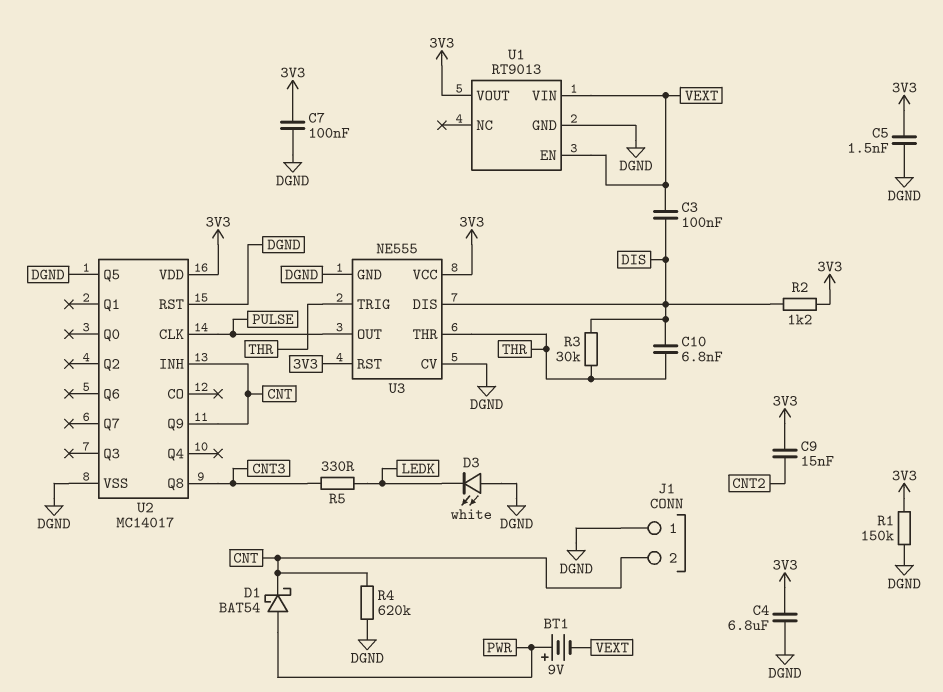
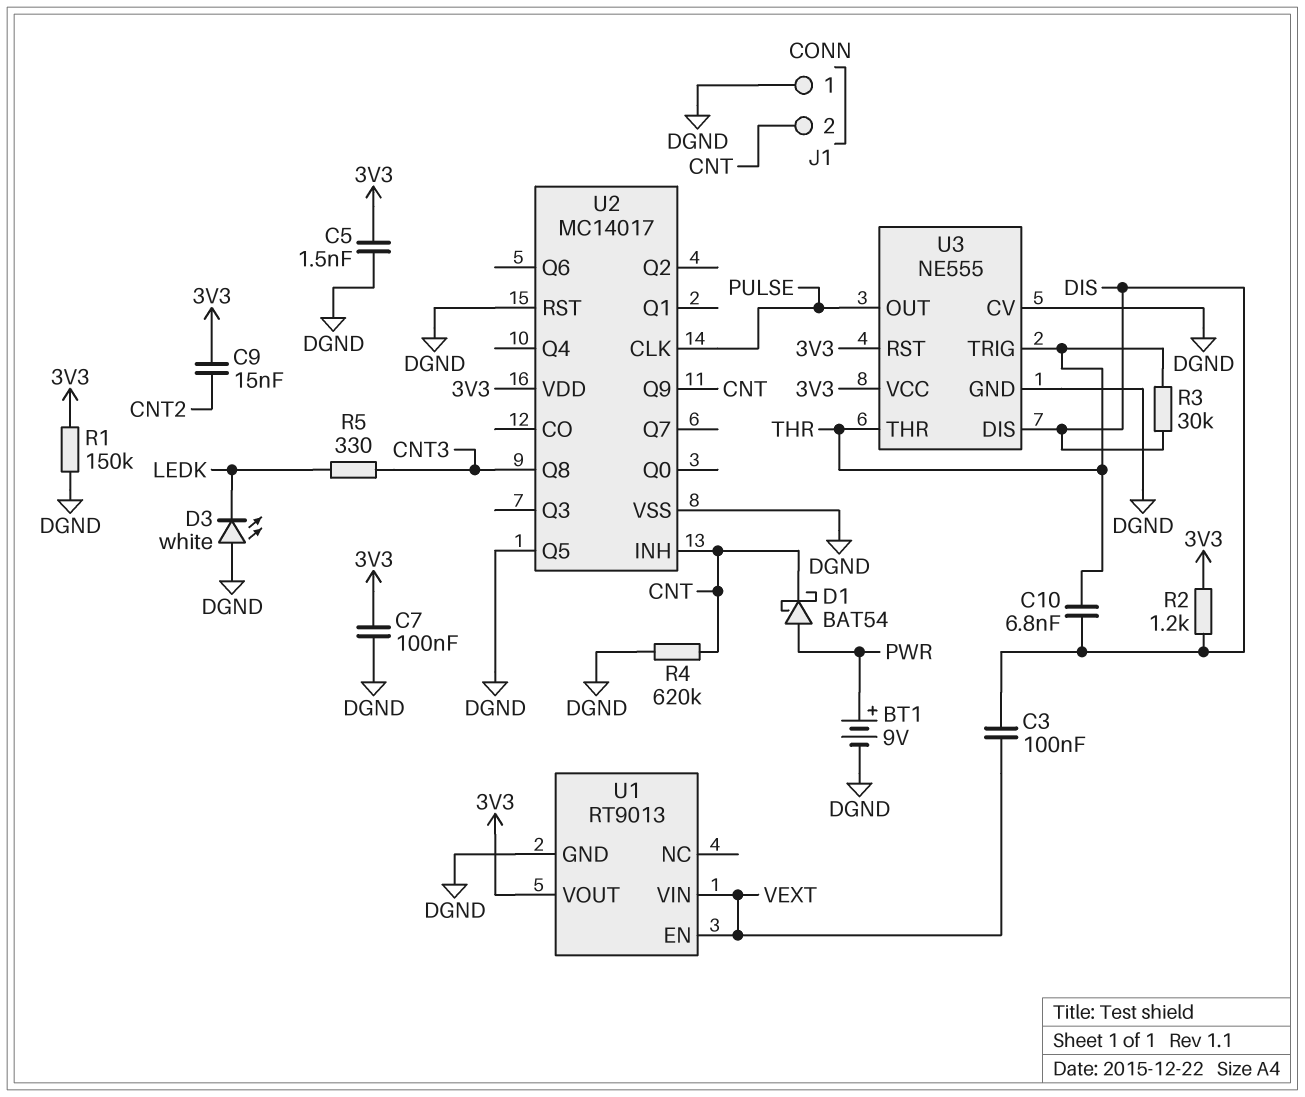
BT1: 9V (plus PWR, minus VEXT) -> 9V (plus PWR, minus DGND)
C4: 6.8uF (3V3, DGND) -> none

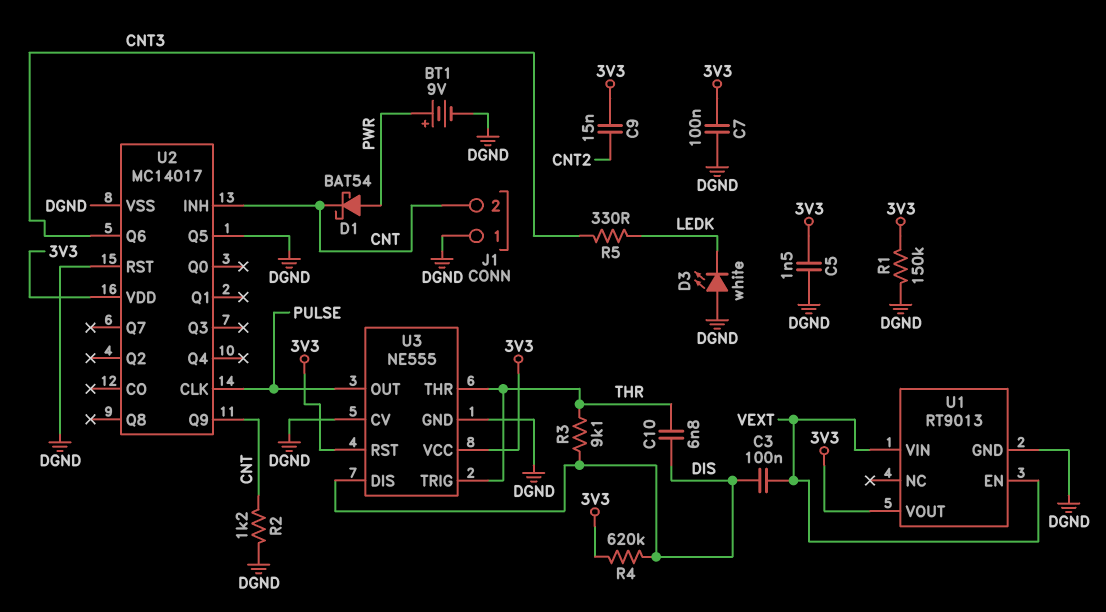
R2: 1.2k (3V3, DIS) -> 1.2k (CNT, DGND)
R3: 30k (DIS, THR) -> 9.1k (DIS, THR)
R4: 620k (CNT, DGND) -> 620k (3V3, DIS)
U2 pin Q6: none -> CNT3
U2 pin Q8: CNT3 -> none

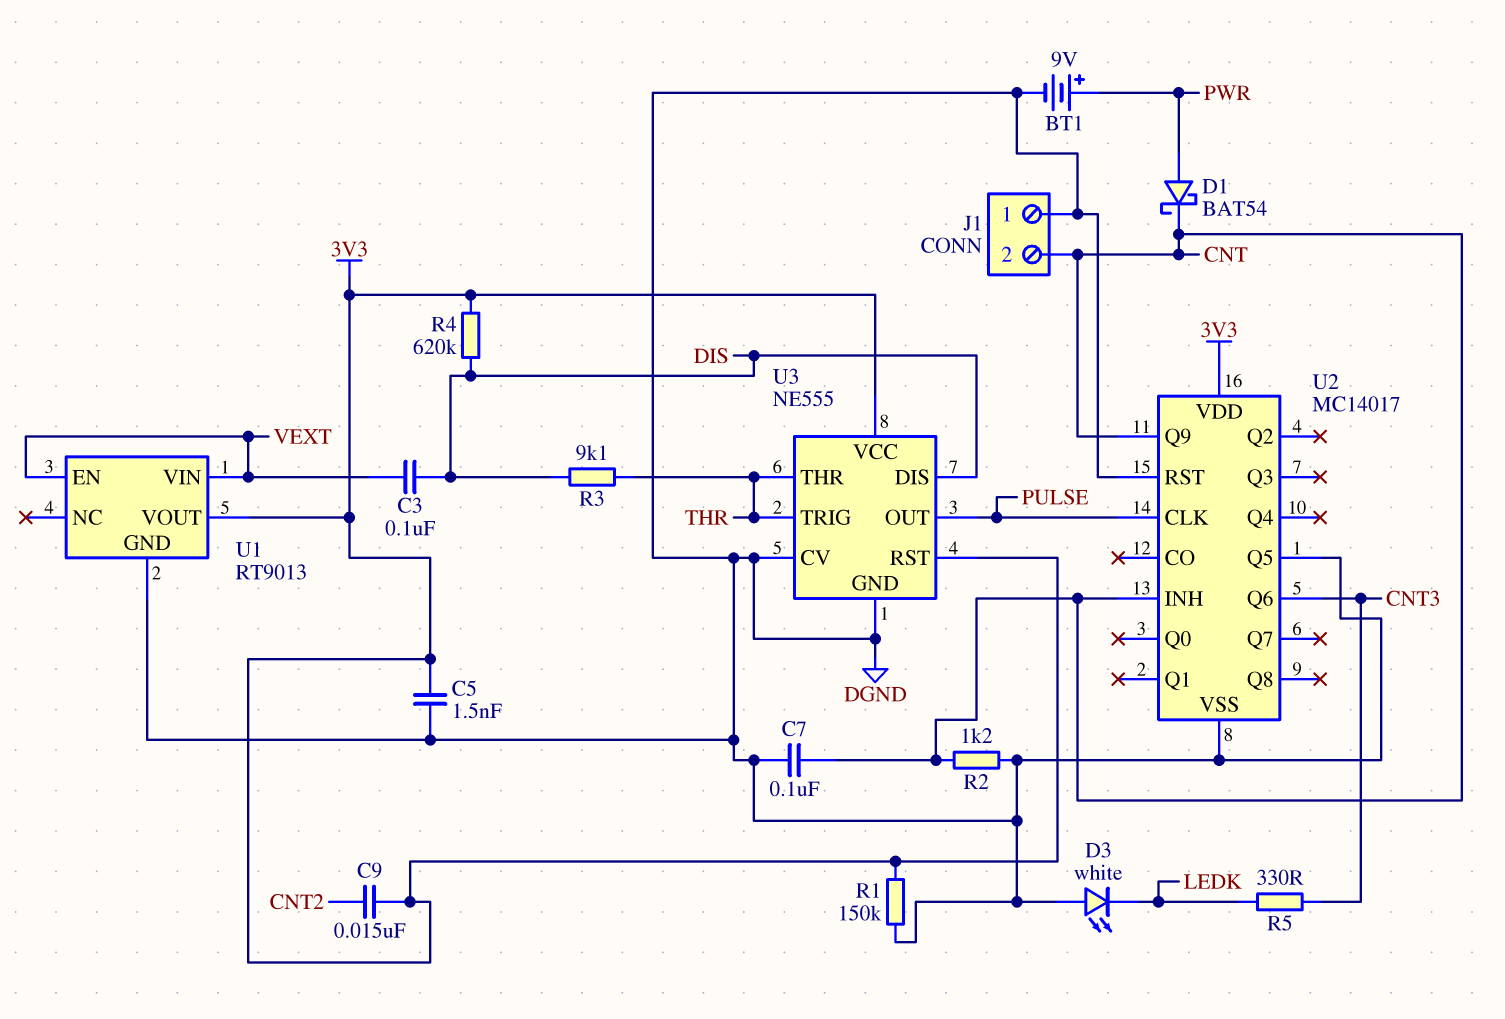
C7: 100nF (3V3, DGND) -> 100nF (CNT, DGND)
C10: 6.8nF (DIS, THR) -> none

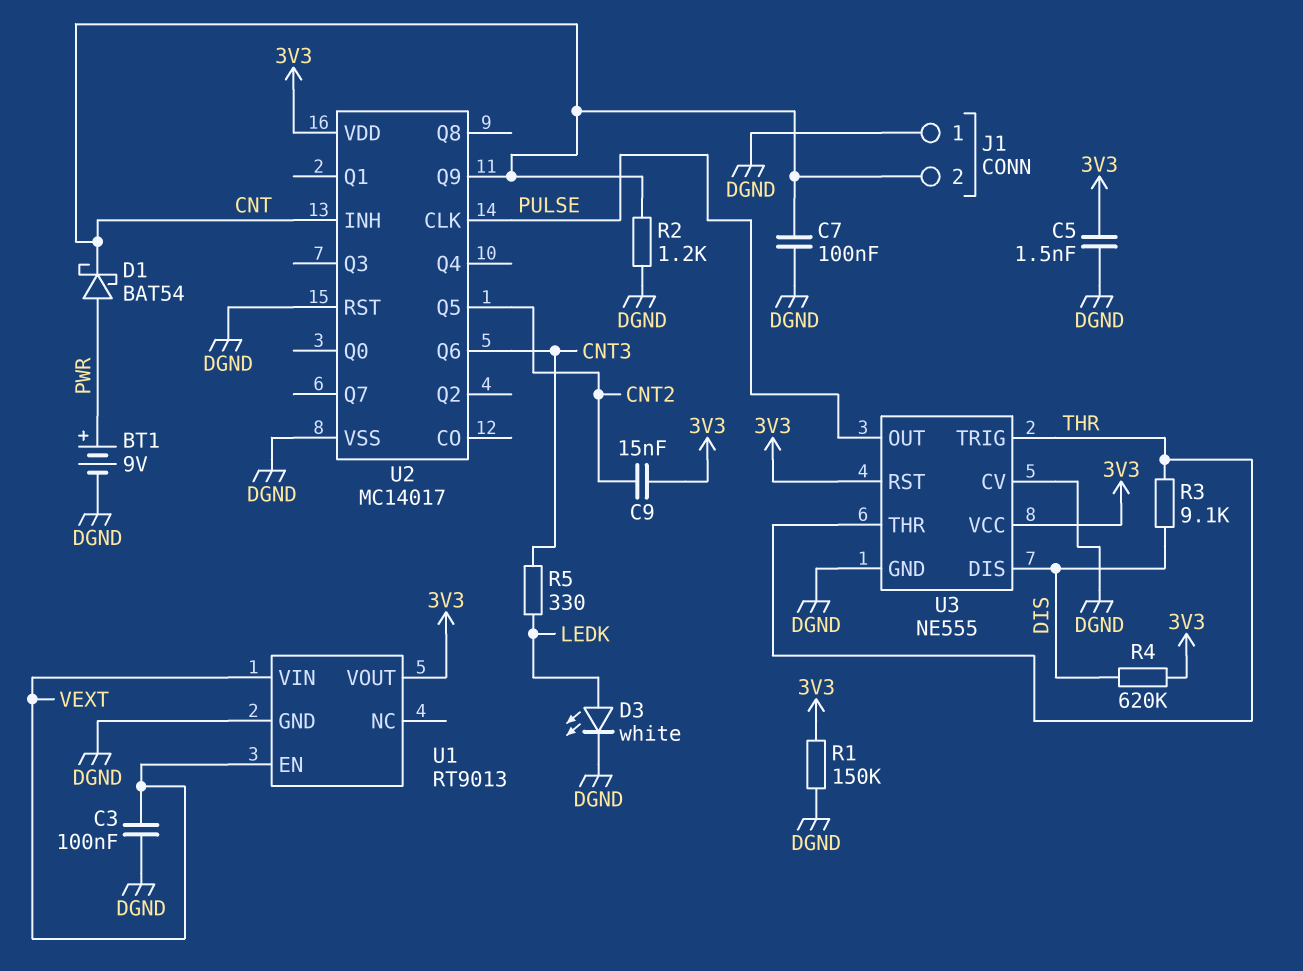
C3: 100nF (DIS, VEXT) -> 100nF (DGND, VEXT)
D3: LED white (A DGND, K LEDK) -> LED white (A LEDK, K DGND)
U2 pin Q5: DGND -> CNT2

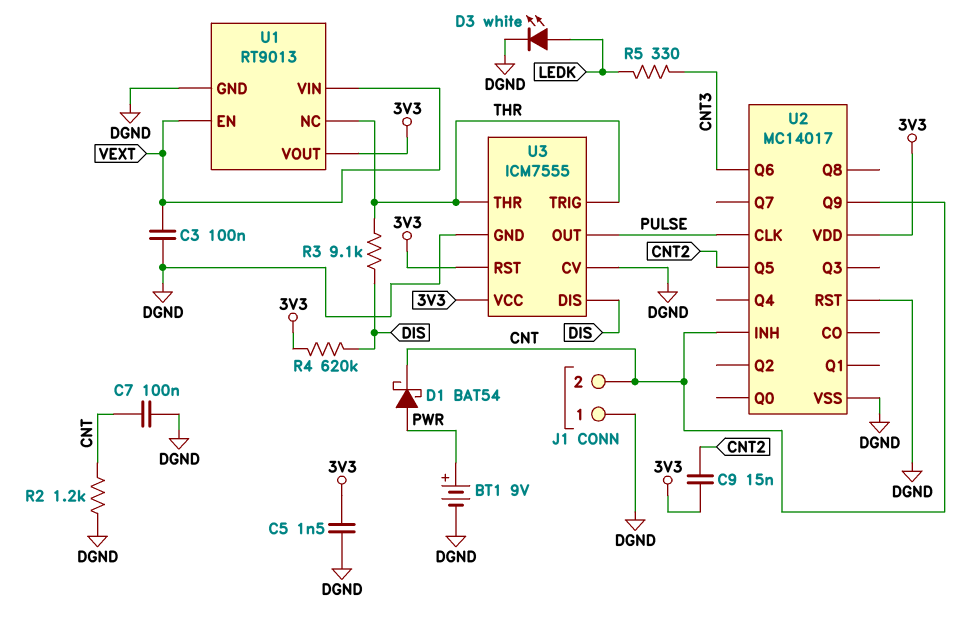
R1: 150k (3V3, DGND) -> none
U1 pin NC: none -> THR
U3: NE555 -> ICM7555

